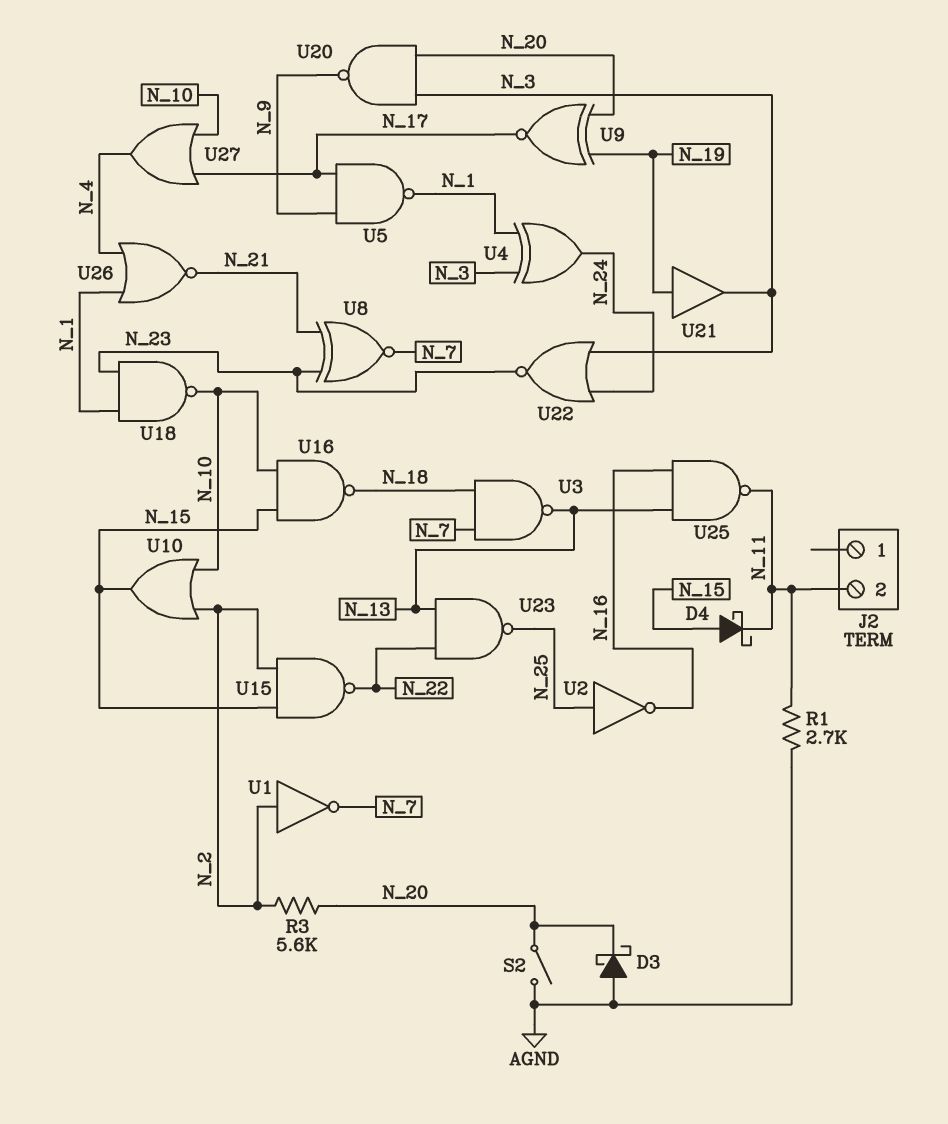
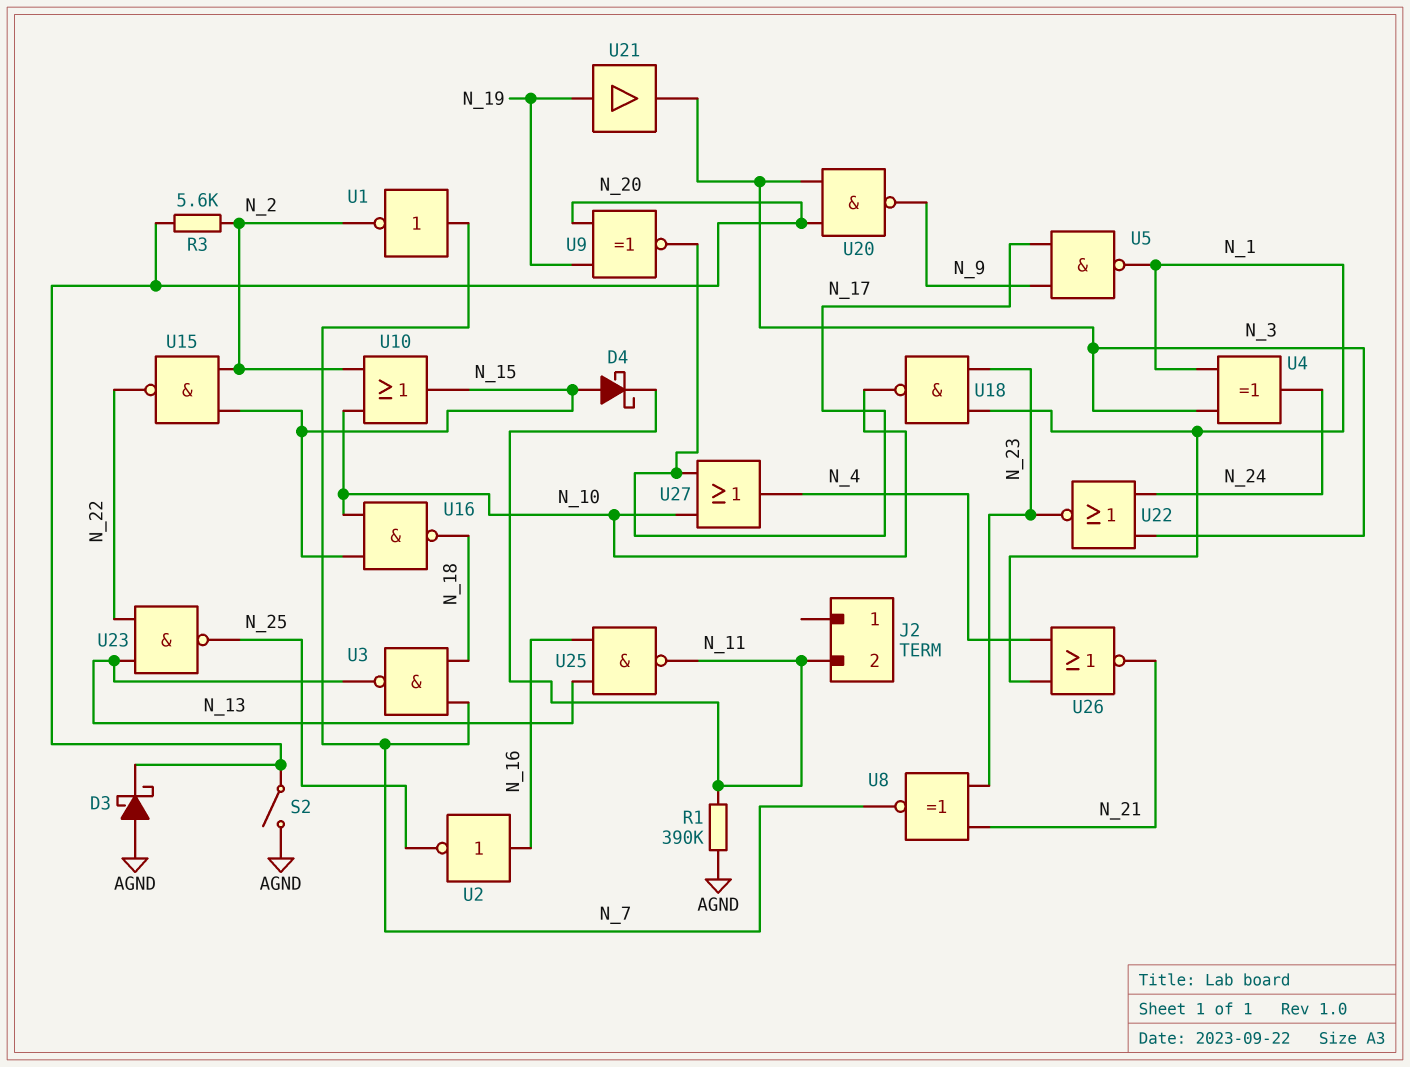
R1: 2.7k (AGND, N_11) -> 390k (AGND, N_11)
U1: NOT (in N_2, out N_7) -> NOT (in N_7, out N_2)
U2: NOT (in N_25, out N_16) -> NOT (in N_16, out N_25)

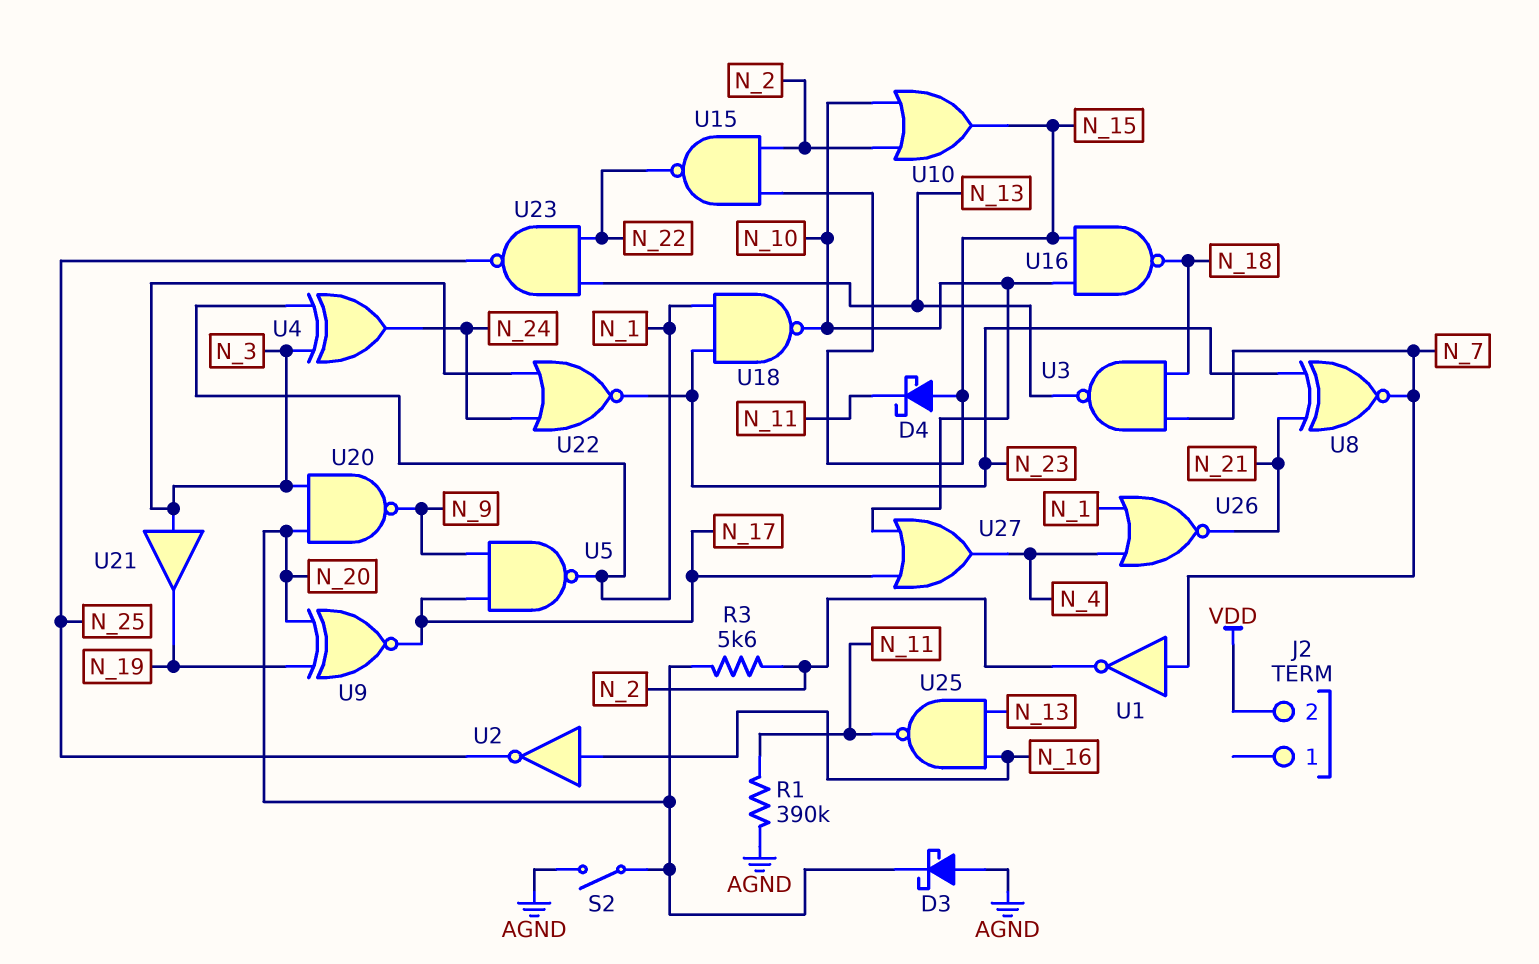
J2 pin 2: N_11 -> VDD
U21: buffer (in N_19, out N_3) -> buffer (in N_3, out N_19)

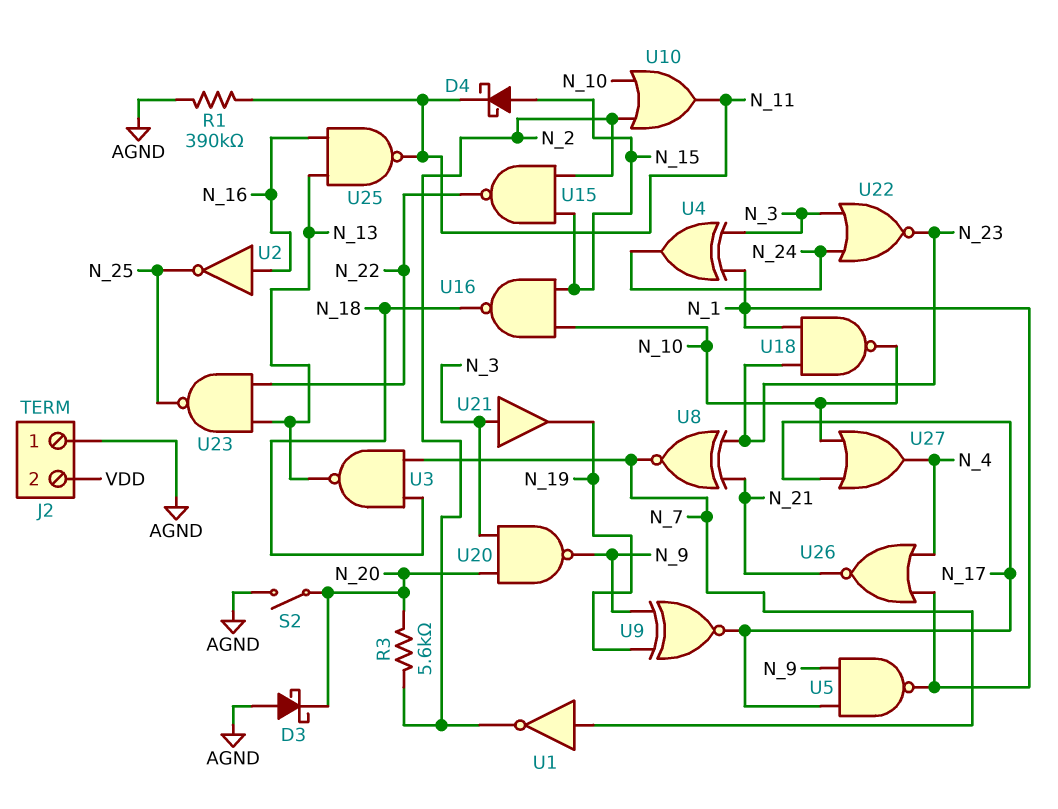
J2 pin 1: none -> AGND
U9: XNOR (in N_19, in N_20, out N_17) -> XNOR (in N_9, in N_19, out N_17)
U10: OR (in N_2, in N_10, out N_15) -> OR (in N_2, in N_10, out N_11)

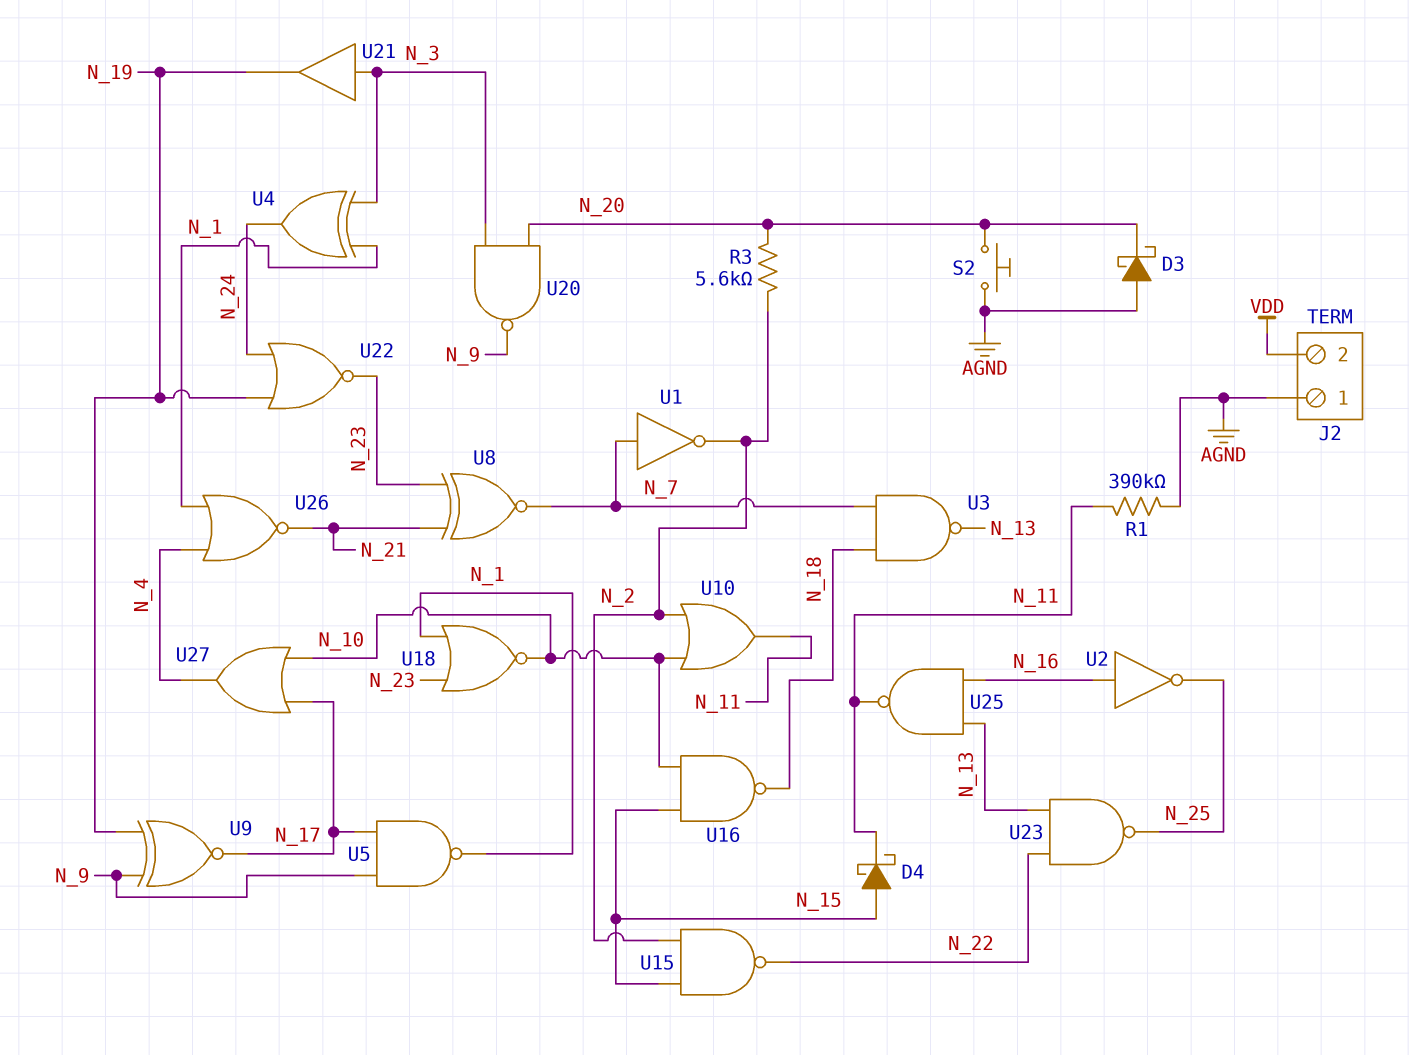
S2: switch (AGND, N_20) -> button (AGND, N_20)
U18: NAND (in N_1, in N_23, out N_10) -> NOR (in N_1, in N_23, out N_10)
U22: NOR (in N_3, in N_24, out N_23) -> NOR (in N_19, in N_24, out N_23)

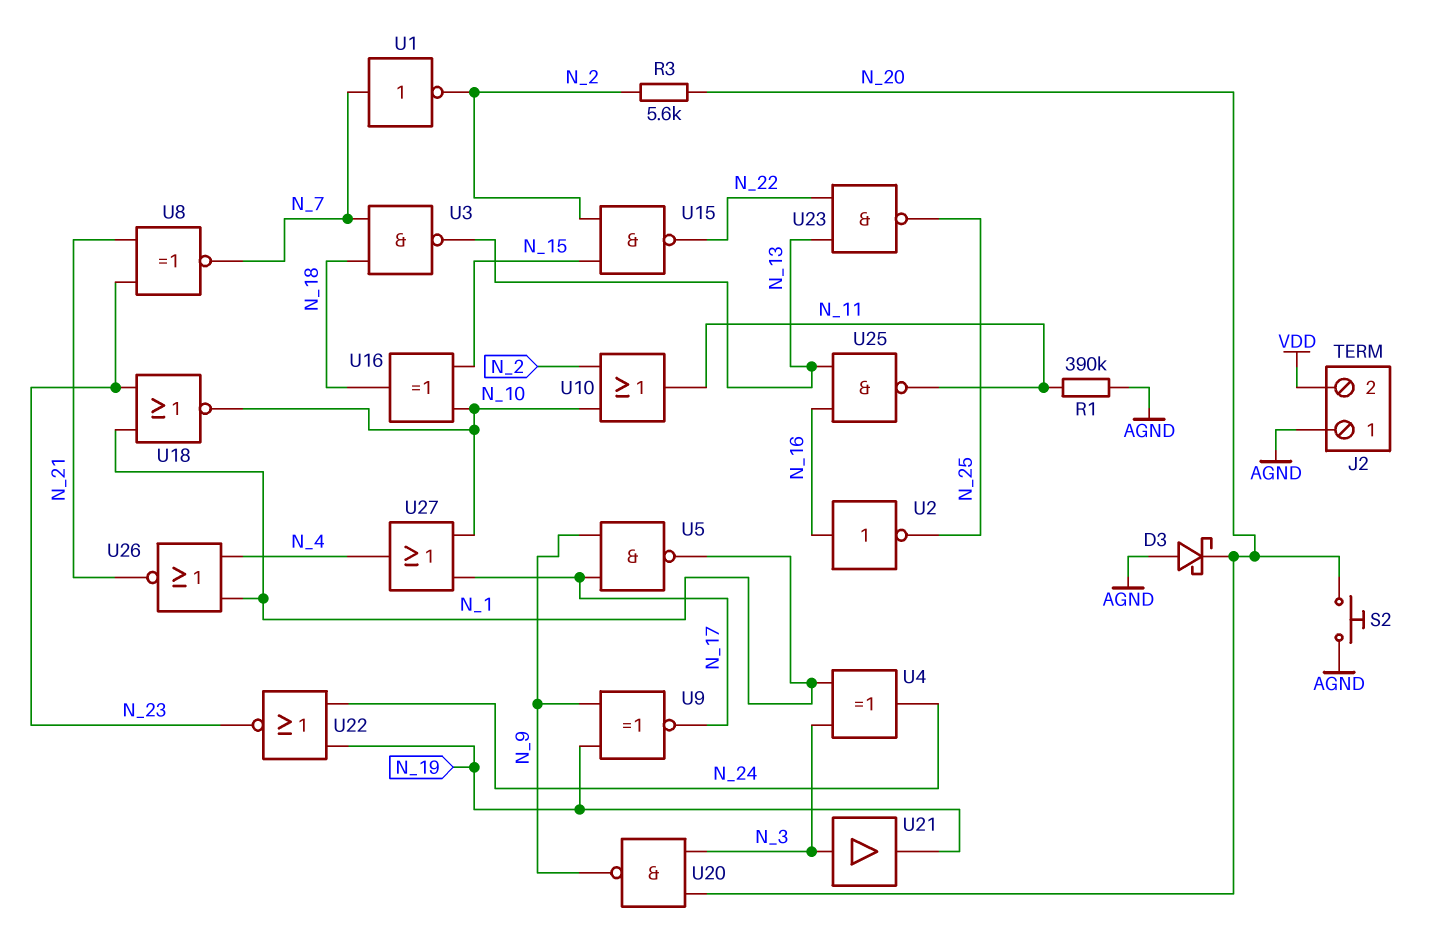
D4: schottky (A N_15, K N_11) -> none
U16: NAND (in N_10, in N_15, out N_18) -> XOR (in N_10, in N_15, out N_18)

